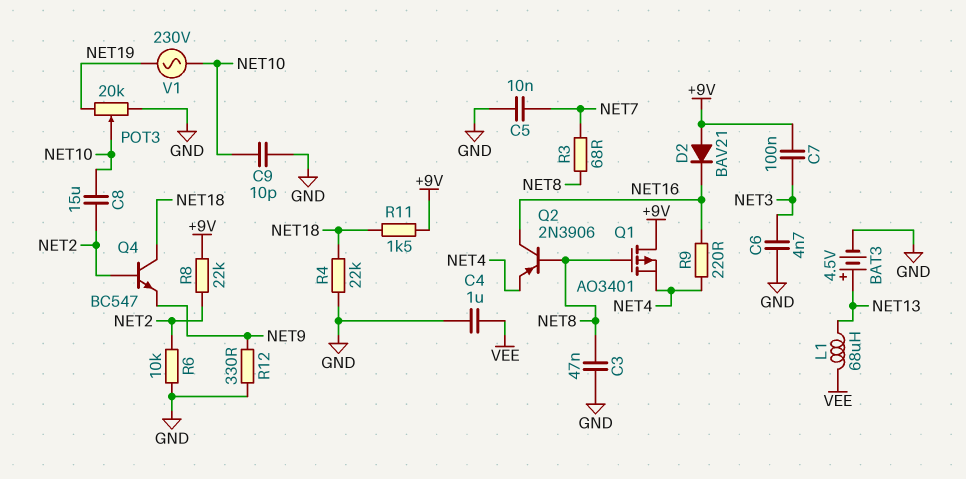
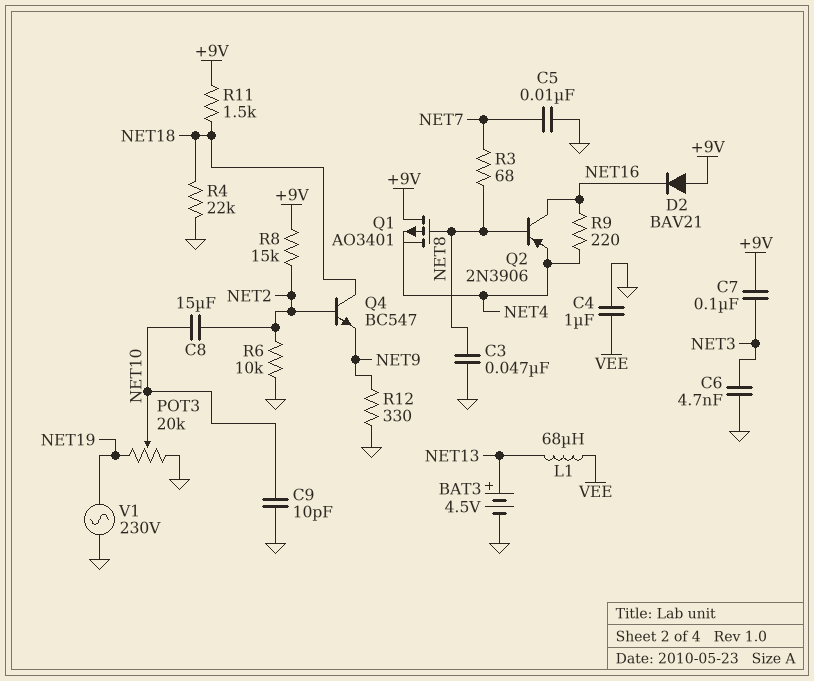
R8: 22k (+9V, NET2) -> 15k (+9V, NET2)
V1: AC 230V (NET10, NET19) -> AC 230V (GND, NET19)

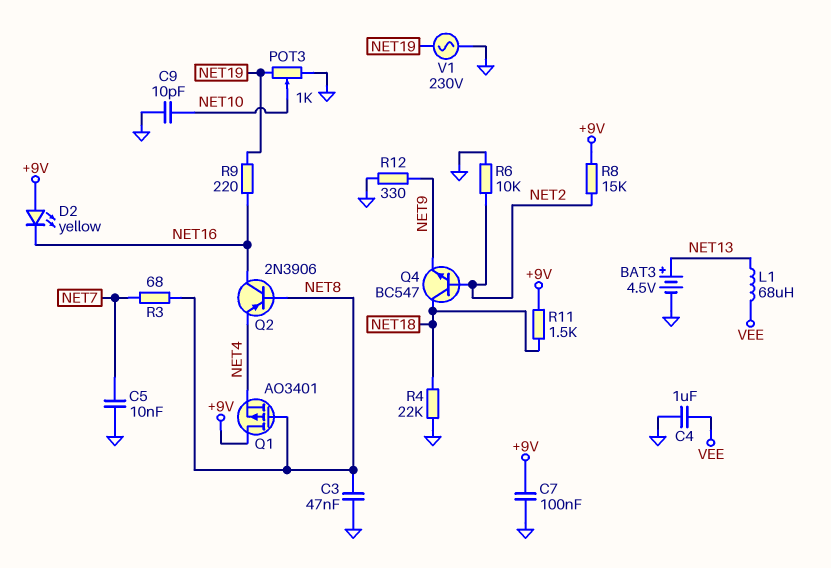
C6: 4.7nF (GND, NET3) -> none
C7: 100nF (+9V, NET3) -> 100nF (+9V, GND)
C8: 15uF (NET2, NET10) -> none
D2: diode BAV21 (A +9V, K NET16) -> LED yellow (A +9V, K NET16)
POT3: 20k (GND, NET19, wiper NET10) -> 1k (GND, NET19, wiper NET10)
R9: 220 (NET4, NET16) -> 220 (NET16, NET19)

